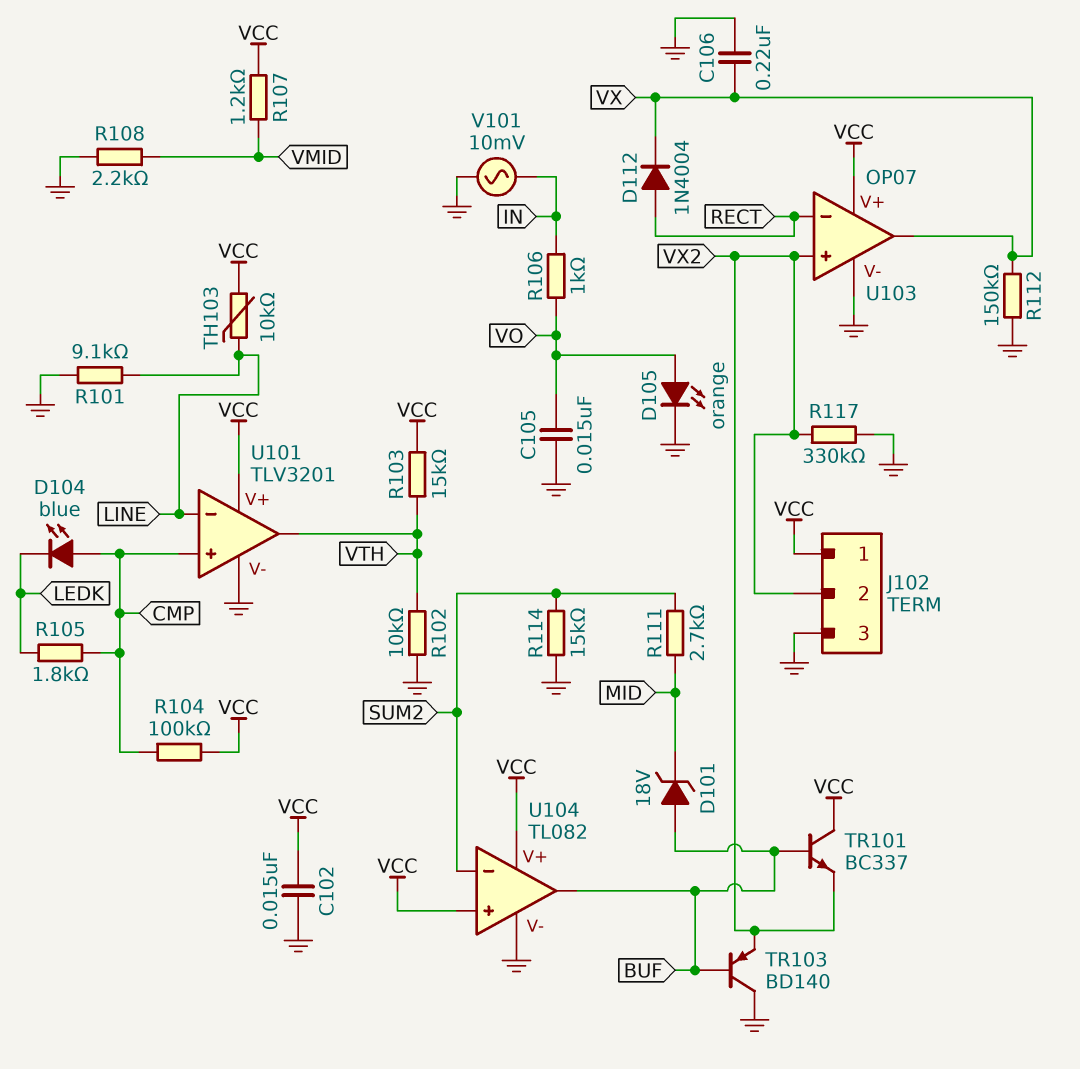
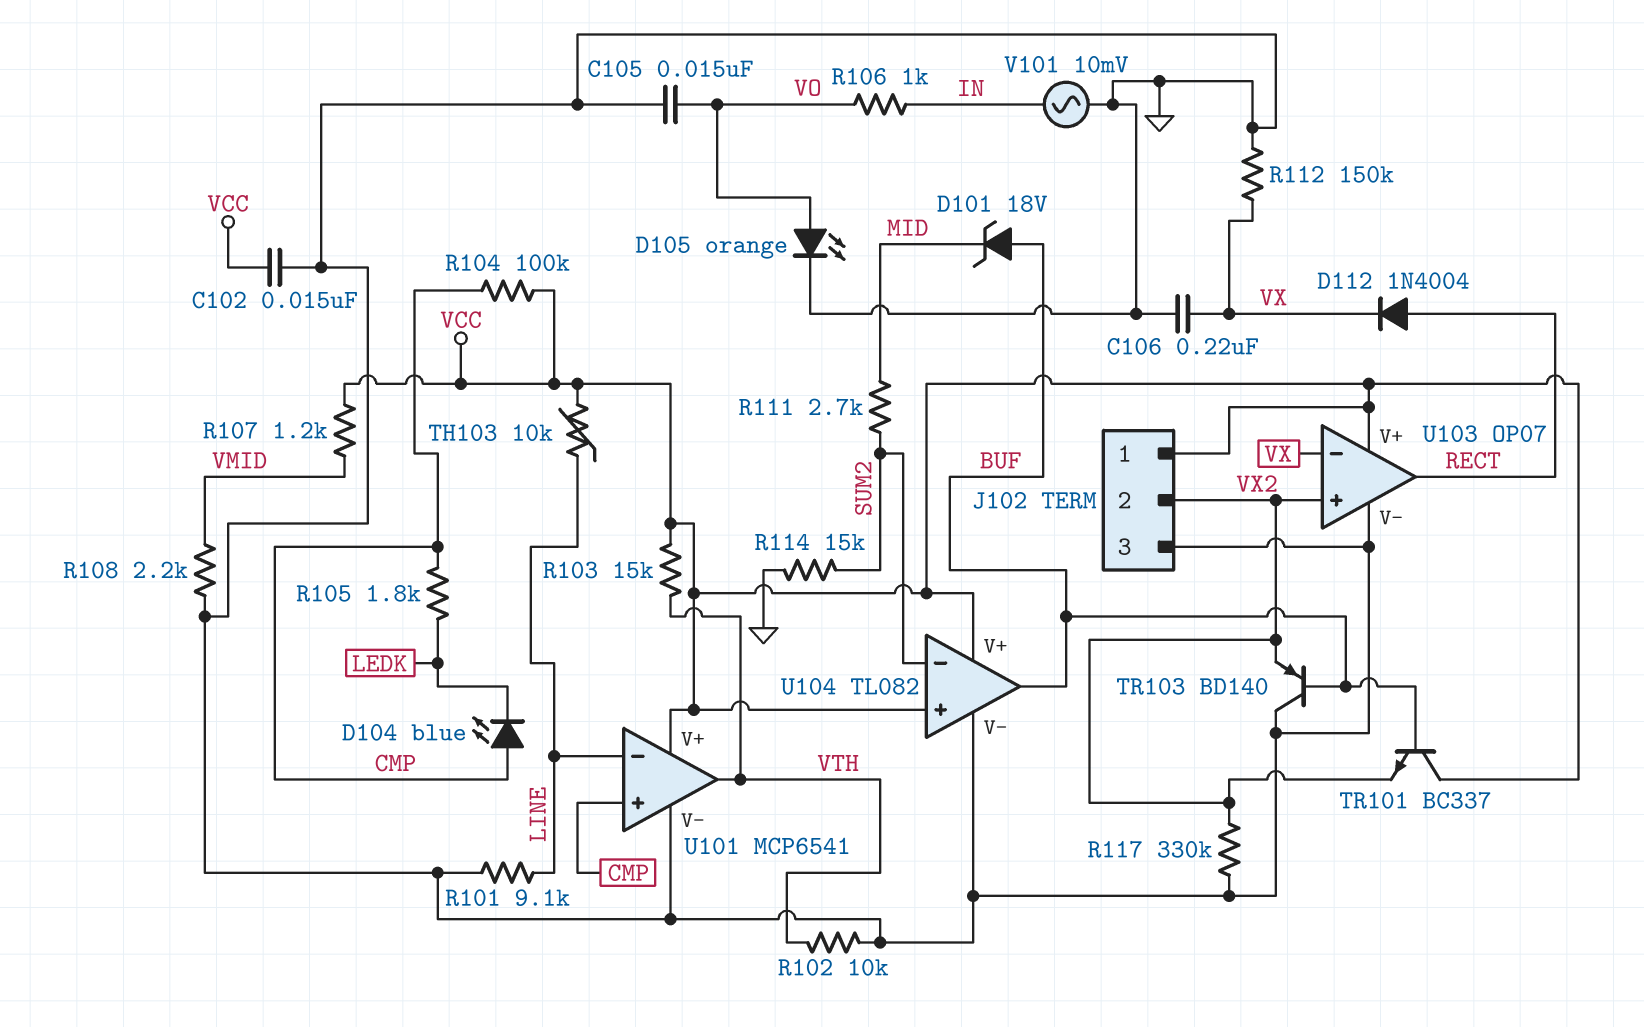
U101: TLV3201 -> MCP6541
U103 pin in-: RECT -> VX
U103 pin out: VX -> RECT

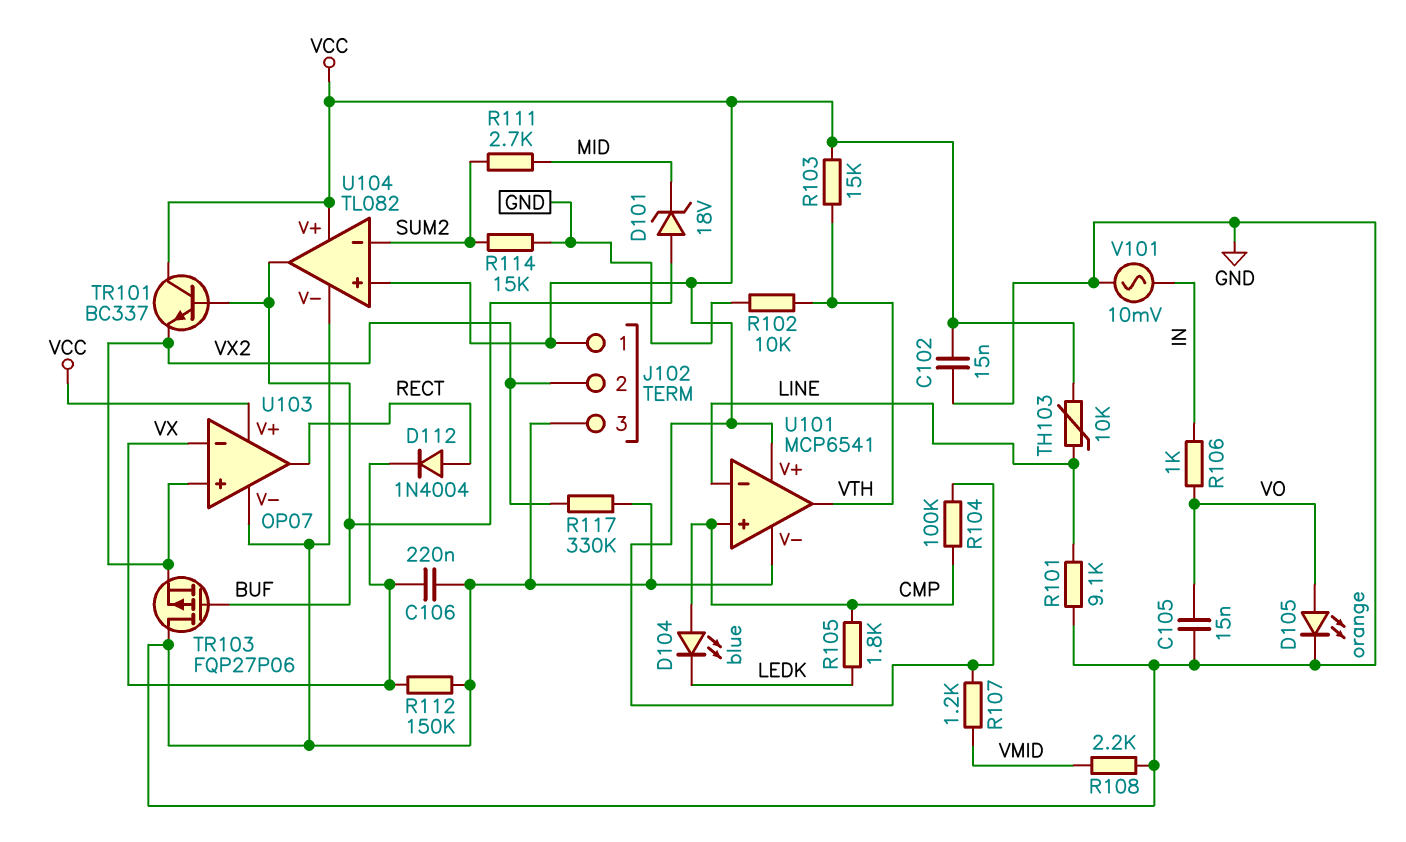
TR103: PNP BD140 (B BUF, C GND, E VX2) -> PMOS FQP27P06 (G BUF, D GND, S VX2)

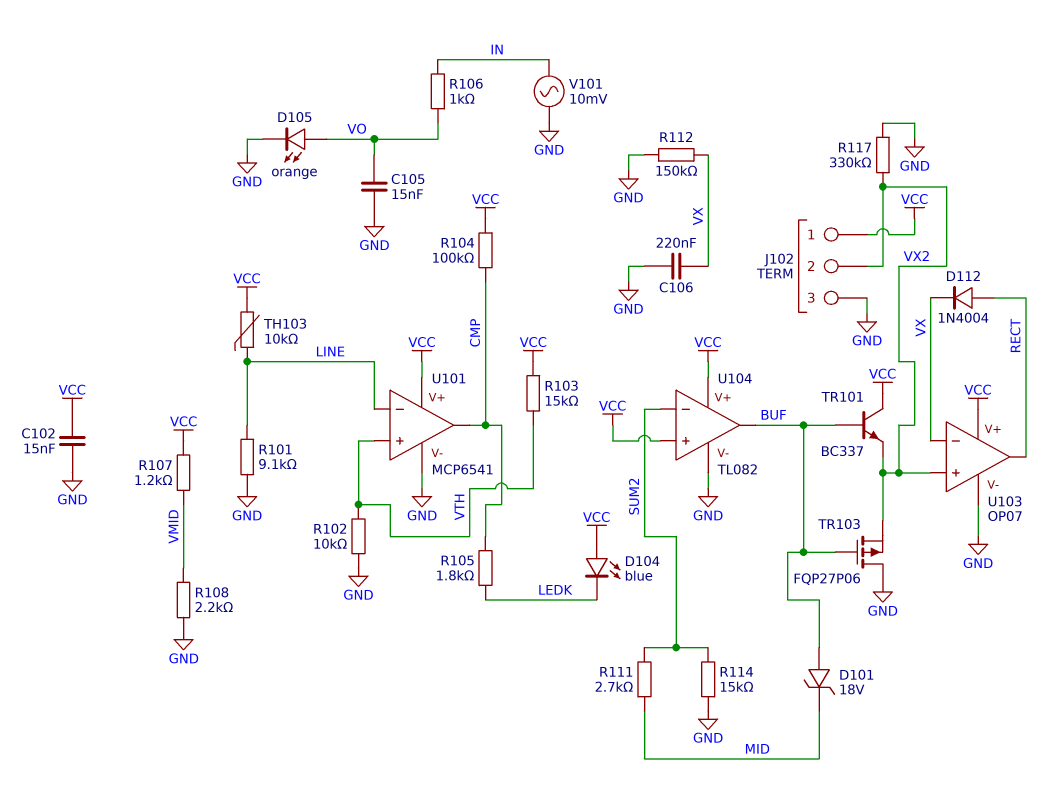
D104: LED blue (A CMP, K LEDK) -> LED blue (A VCC, K LEDK)
U101 pin in+: CMP -> VTH
U101 pin out: VTH -> CMP

